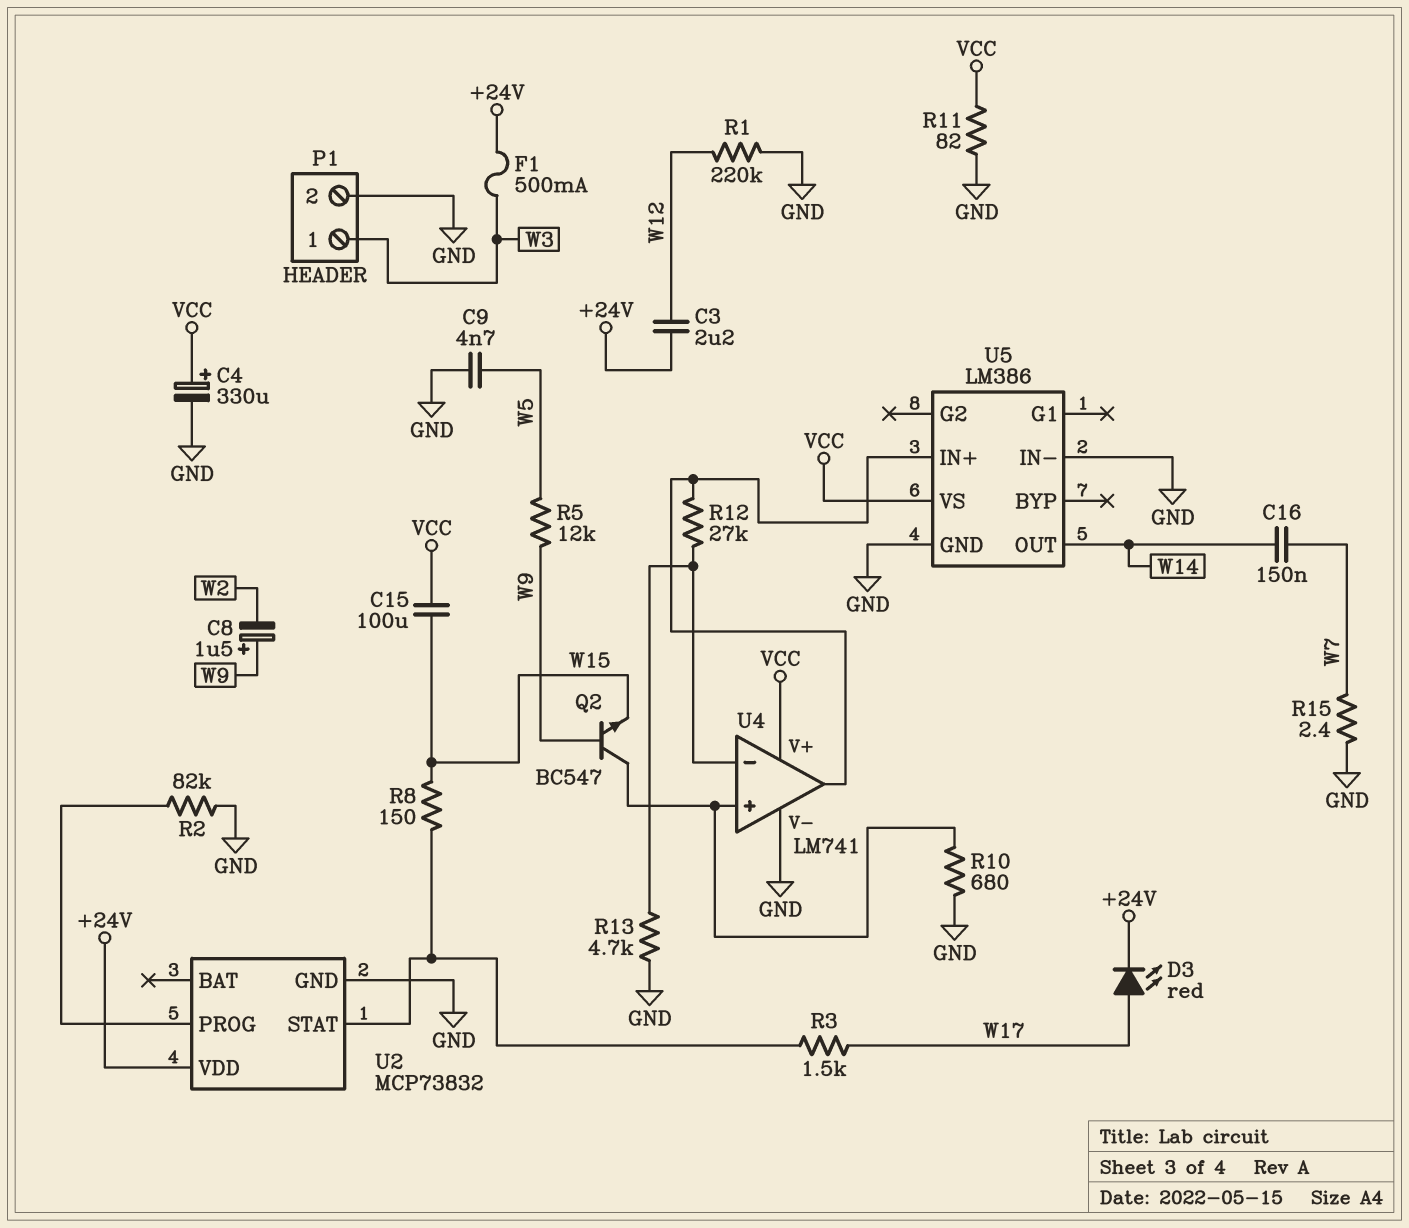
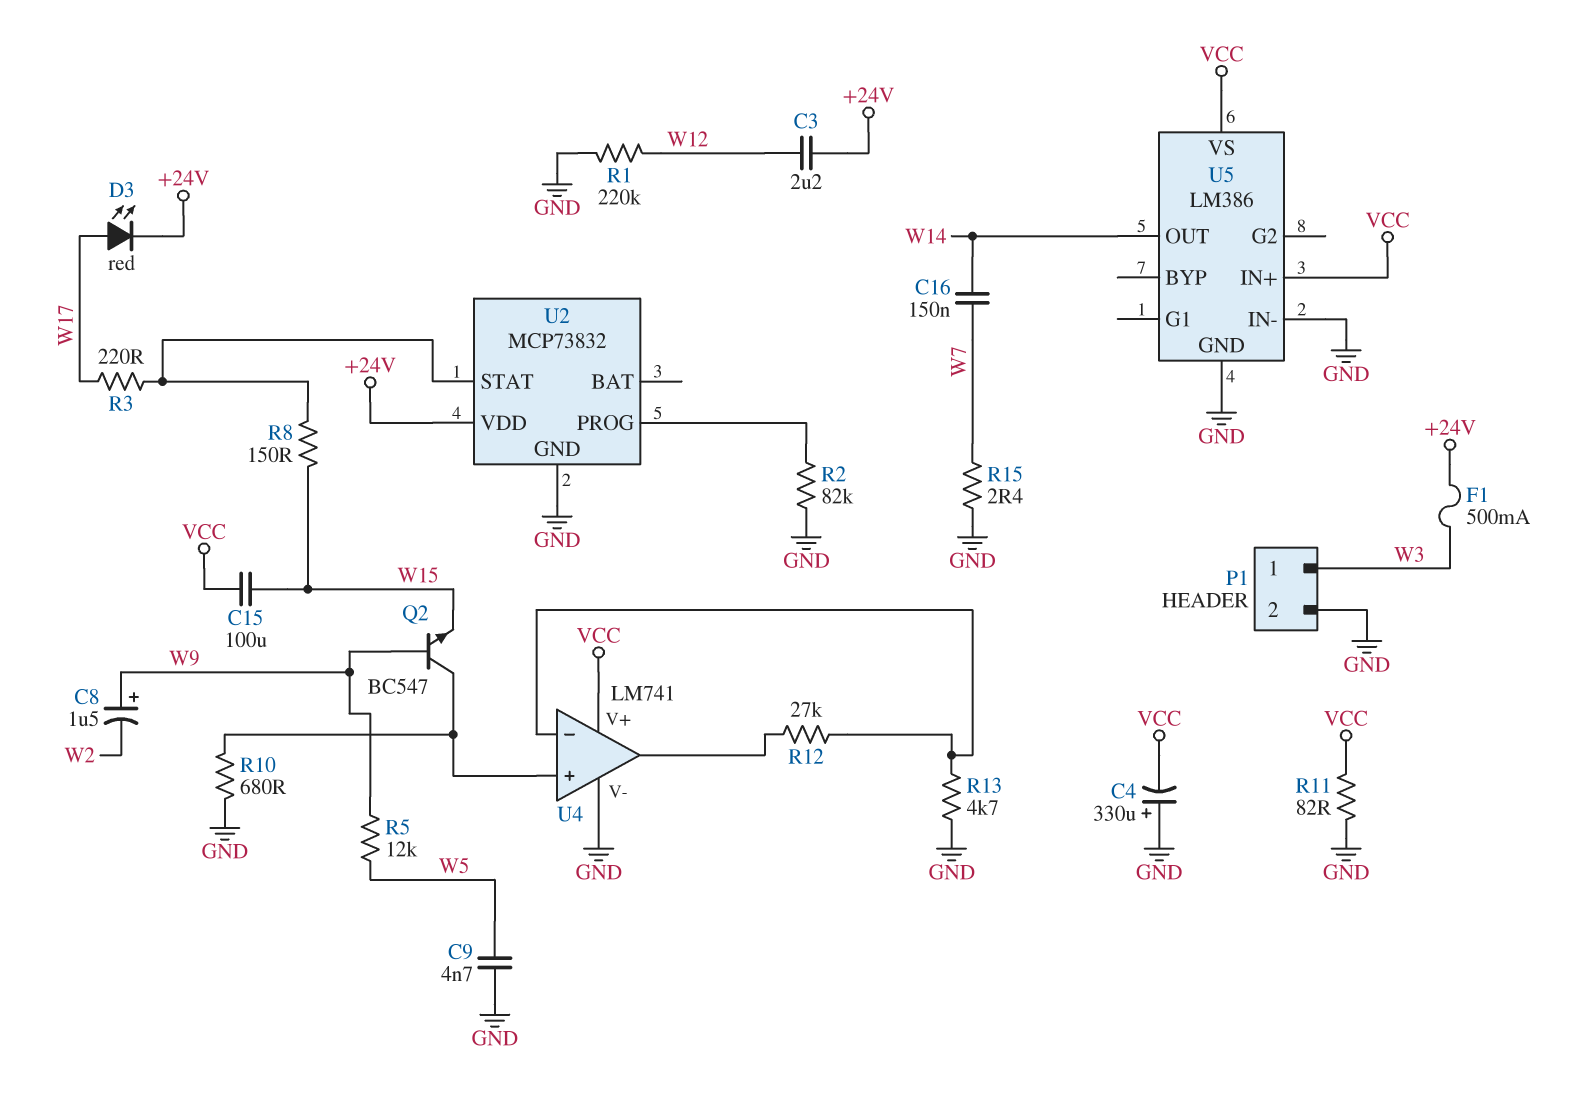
C4: 330uF (plus VCC, minus GND) -> 330uF (plus GND, minus VCC)
R3: 1.5k (U2/STAT, W17) -> 220 (U2/STAT, W17)
U5 pin IN+: U4/out -> VCC

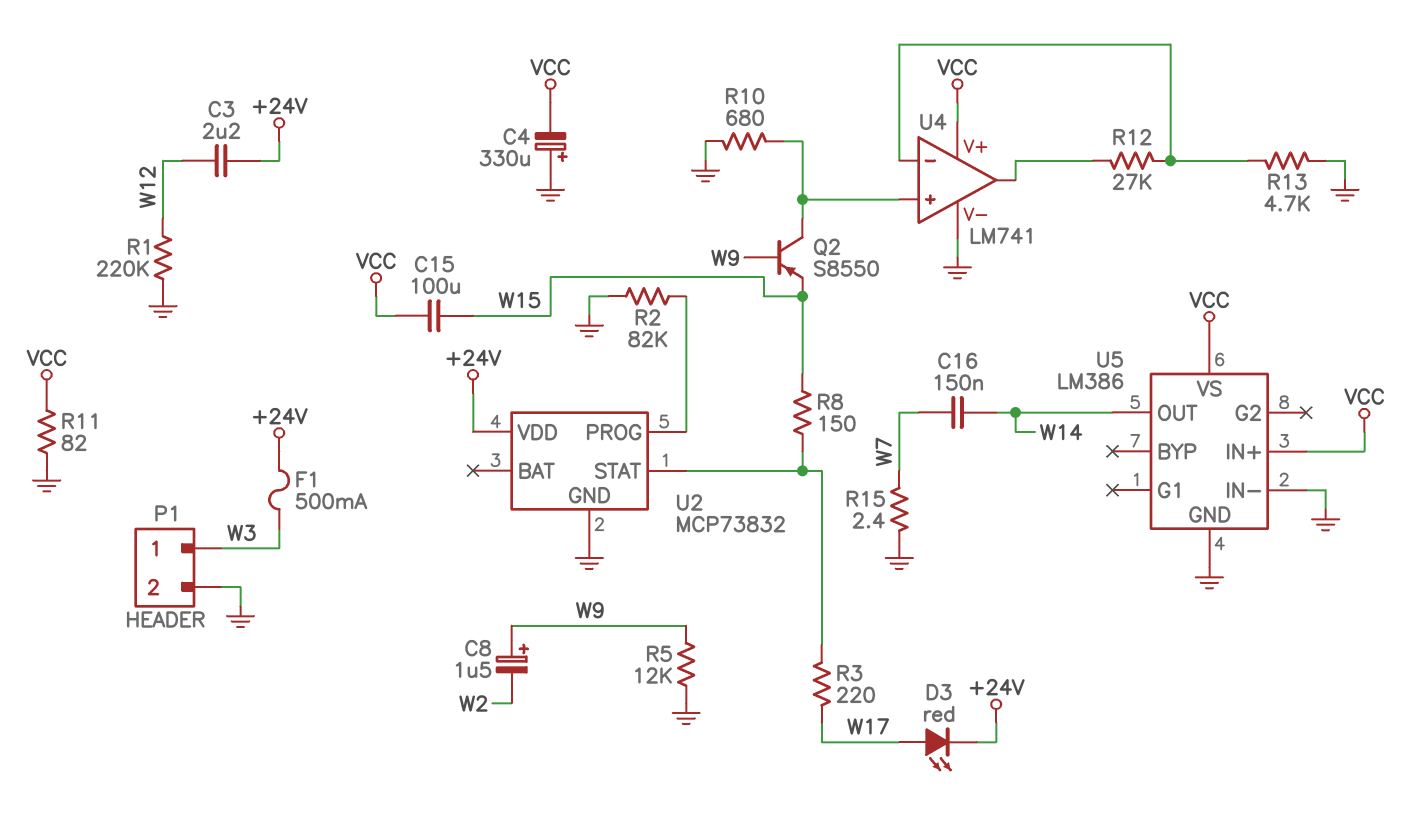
C9: 4.7nF (GND, W5) -> none
Q2: NPN BC547 (B W9, C U4/in+, E W15) -> PNP S8550 (B W9, C U4/in+, E W15)
R5: 12k (W5, W9) -> 12k (GND, W9)

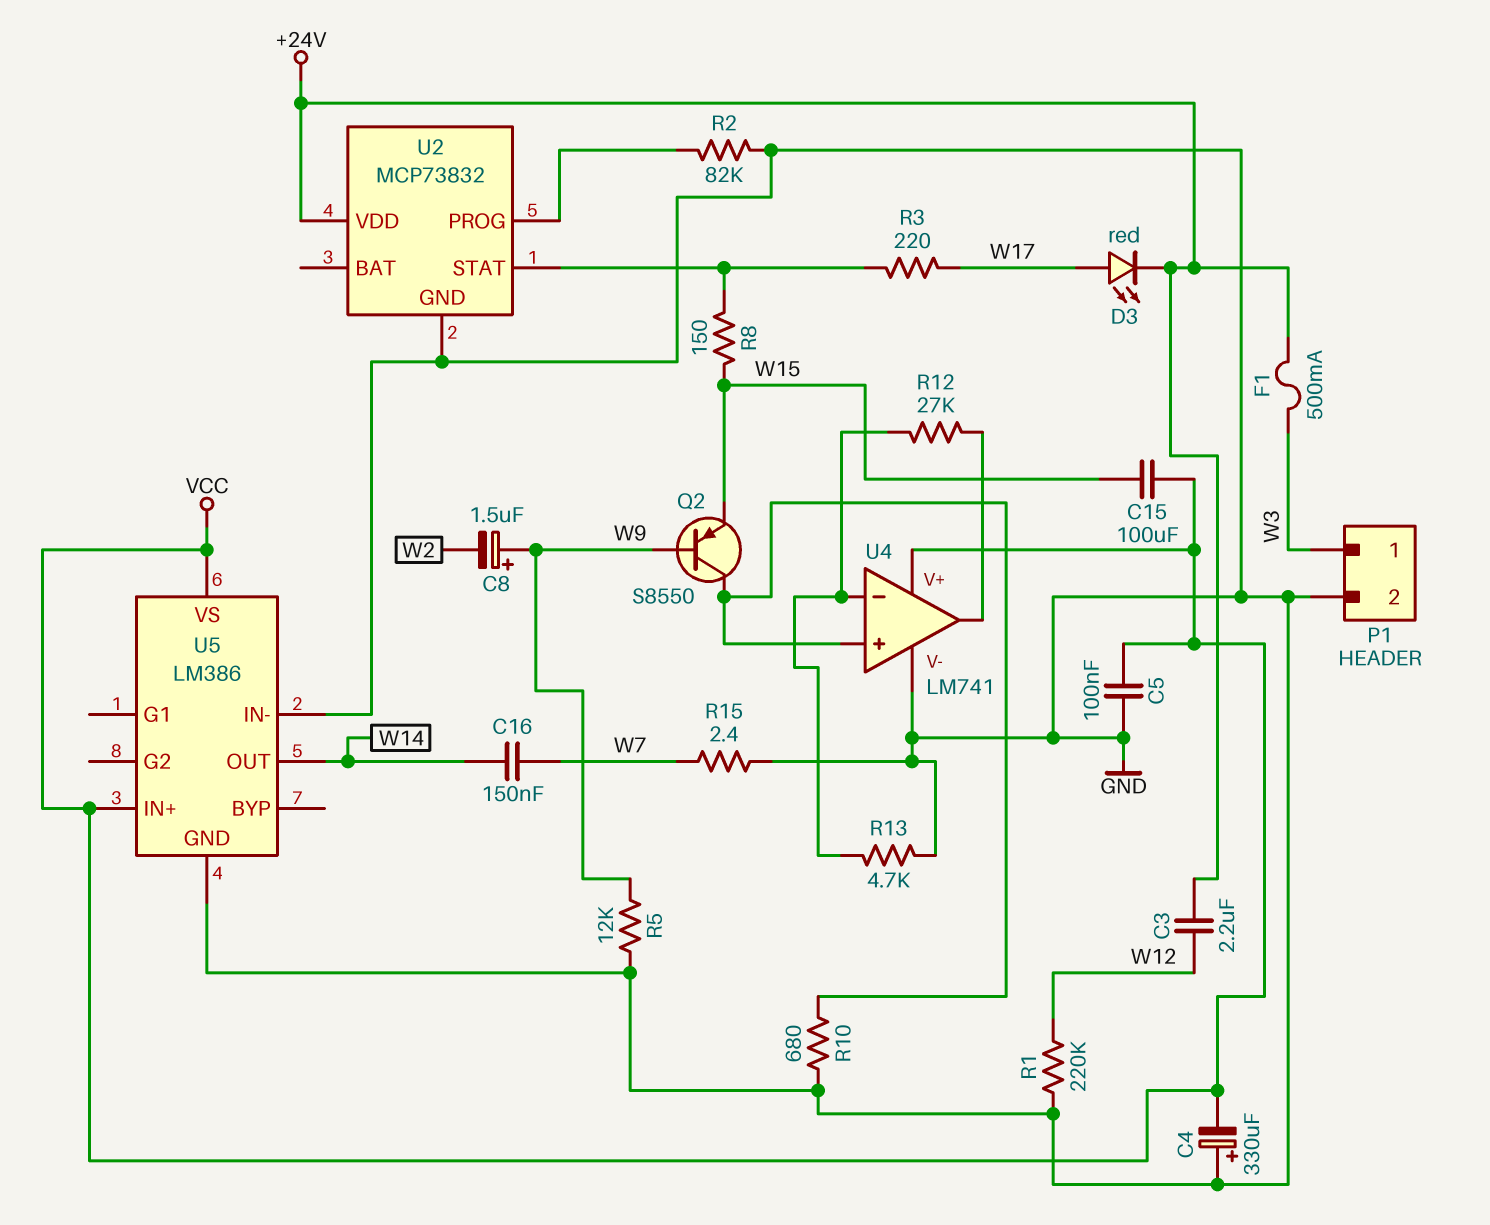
C5: none -> 100nF (GND, VCC)
R11: 82 (GND, VCC) -> none

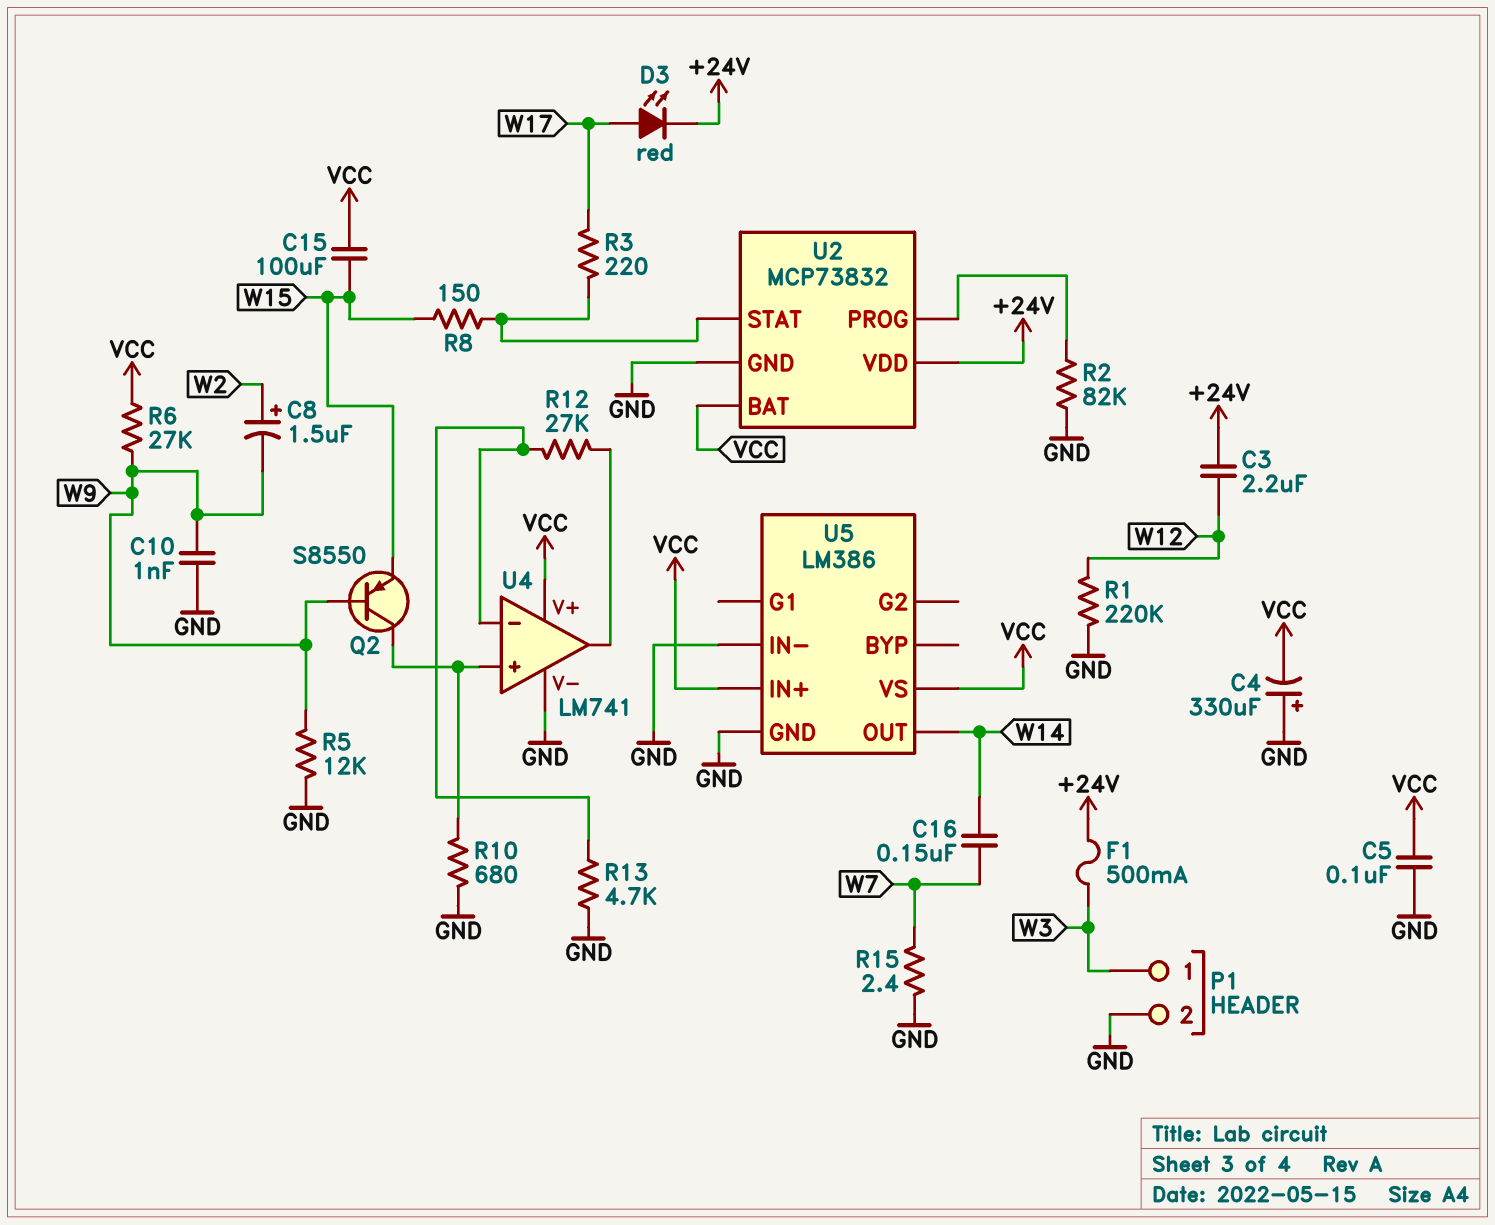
C8: 1.5uF (plus W9, minus W2) -> 1.5uF (plus W2, minus W9)
C10: none -> 1nF (GND, W9)
R6: none -> 27k (VCC, W9)
U2 pin BAT: none -> VCC

